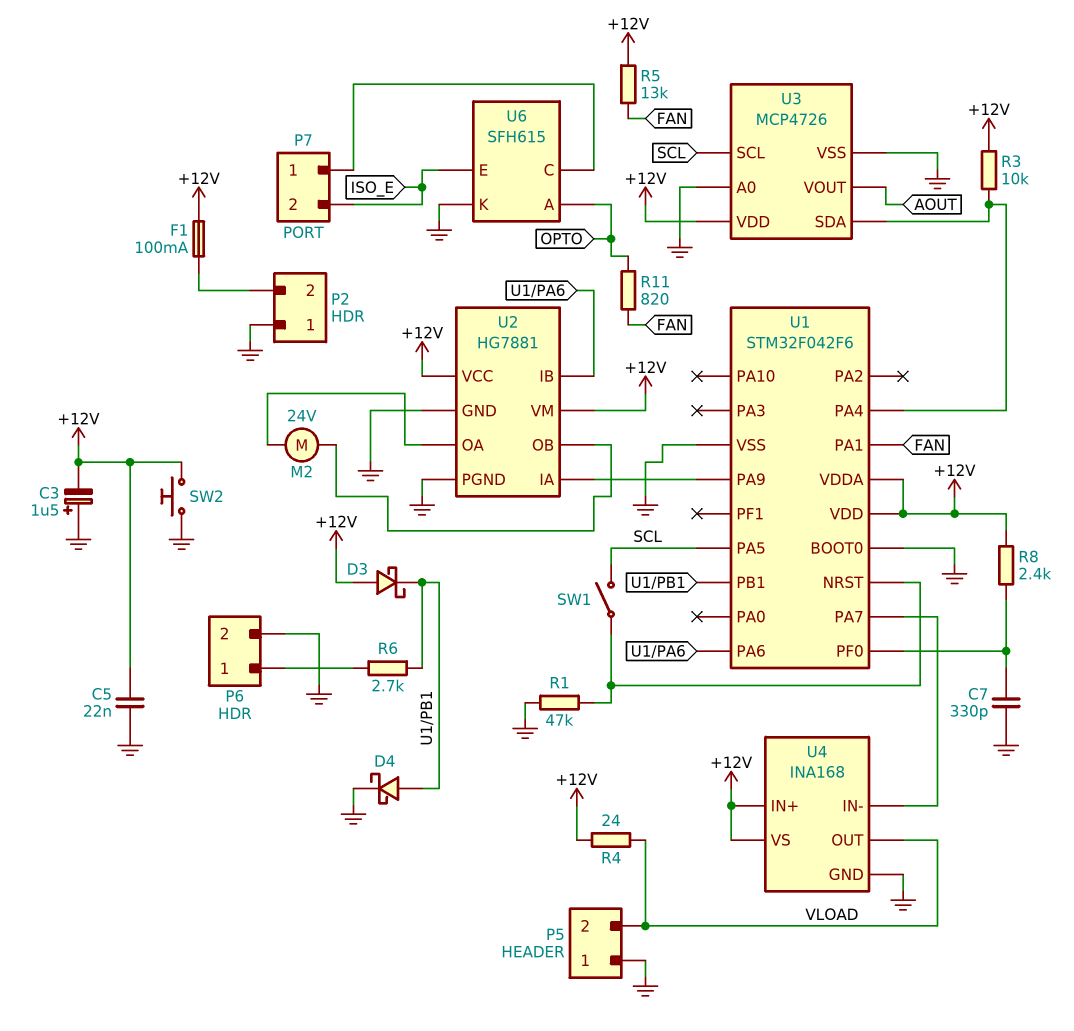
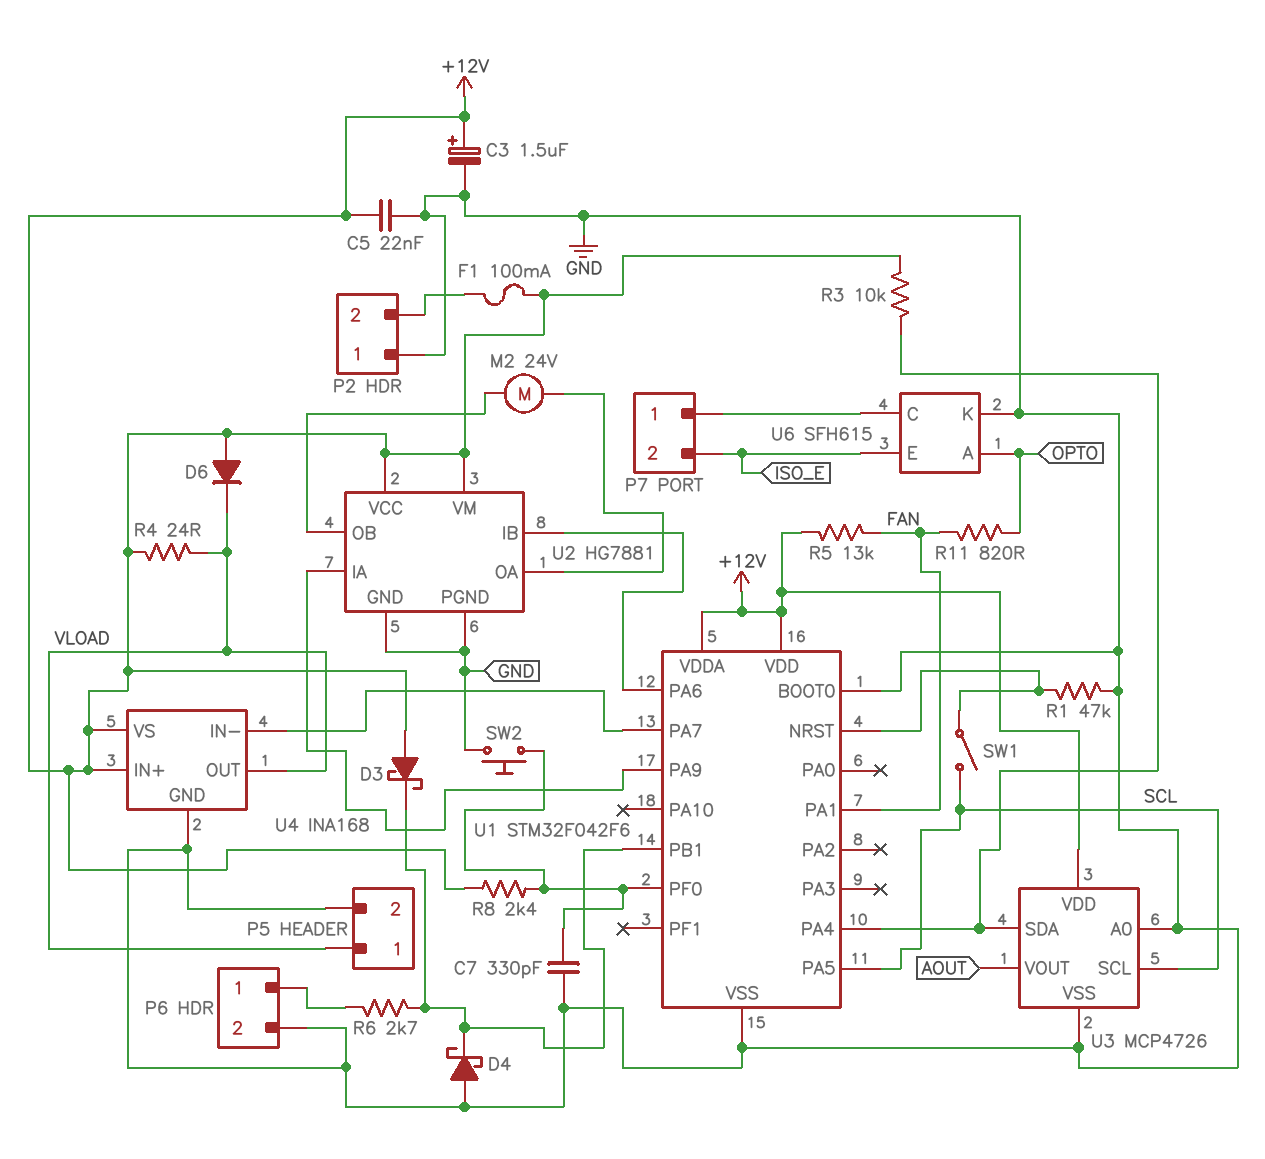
C3: 1.5uF (plus GND, minus +12V) -> 1.5uF (plus +12V, minus GND)
D4: schottky (A U1/PB1, K GND) -> schottky (A GND, K U1/PB1)
D6: none -> diode (A +12V, K VLOAD)
P5 pin 1: GND -> VLOAD
P5 pin 2: VLOAD -> GND
SW2: button (+12V, GND) -> button (GND, U1/PF0)

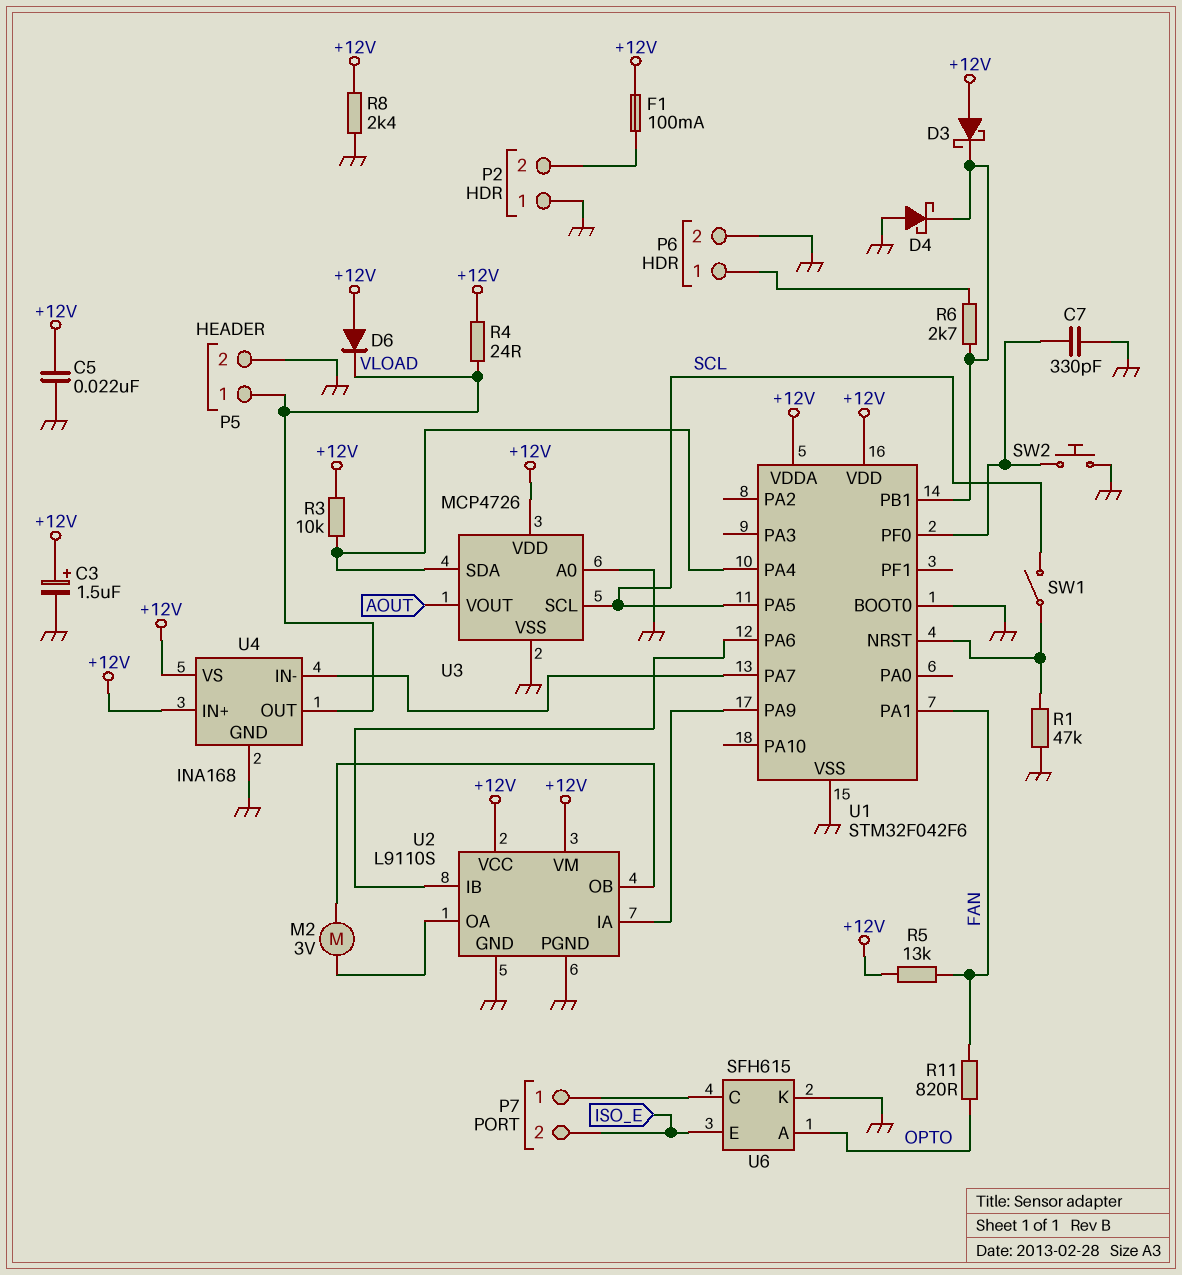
M2: motor 24V (U2/OA, U2/OB) -> motor 3V (U2/OA, U2/OB)
R8: 2.4k (+12V, U1/PF0) -> 2.4k (+12V, GND)
U2: HG7881 -> L9110S

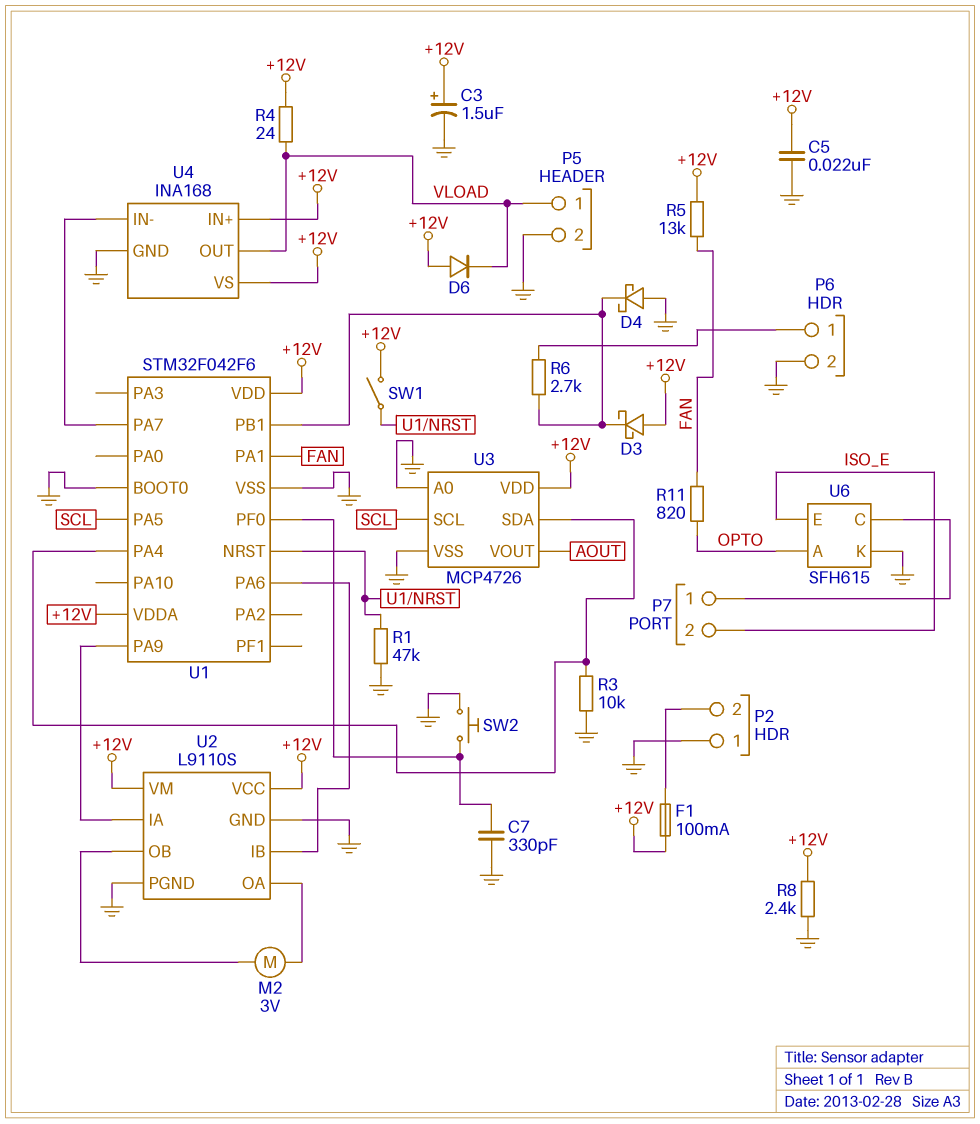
R3: 10k (+12V, U1/PA4) -> 10k (GND, U1/PA4)
SW1: switch (SCL, U1/NRST) -> switch (+12V, U1/NRST)

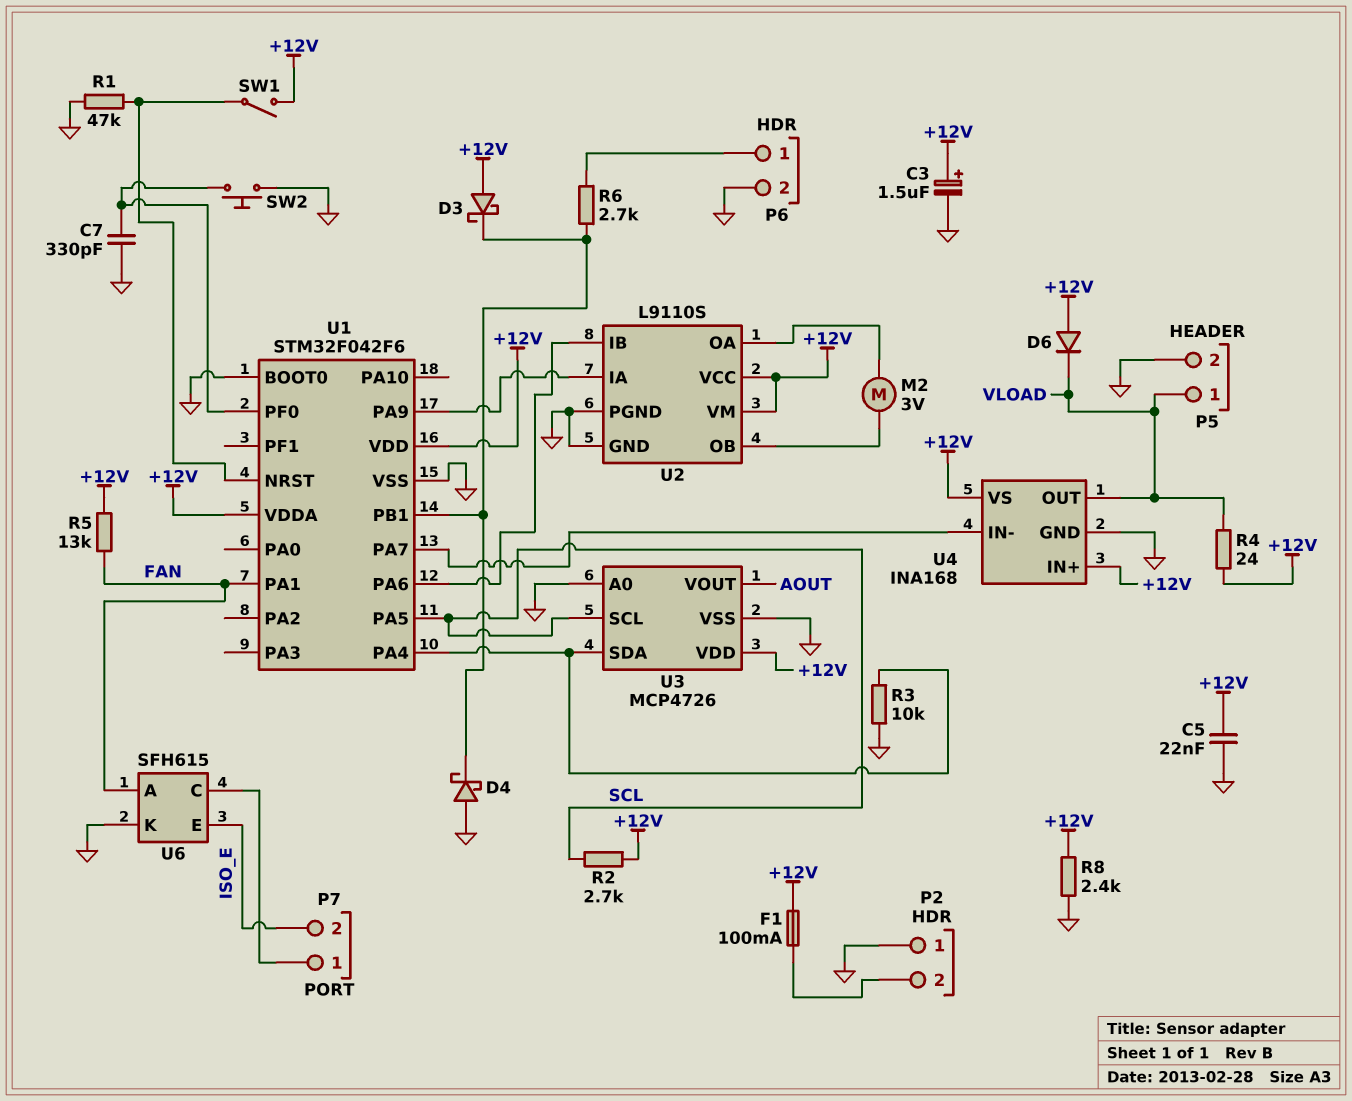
R2: none -> 2.7k (+12V, SCL)
R11: 820 (FAN, OPTO) -> none
U6 pin A: OPTO -> FAN

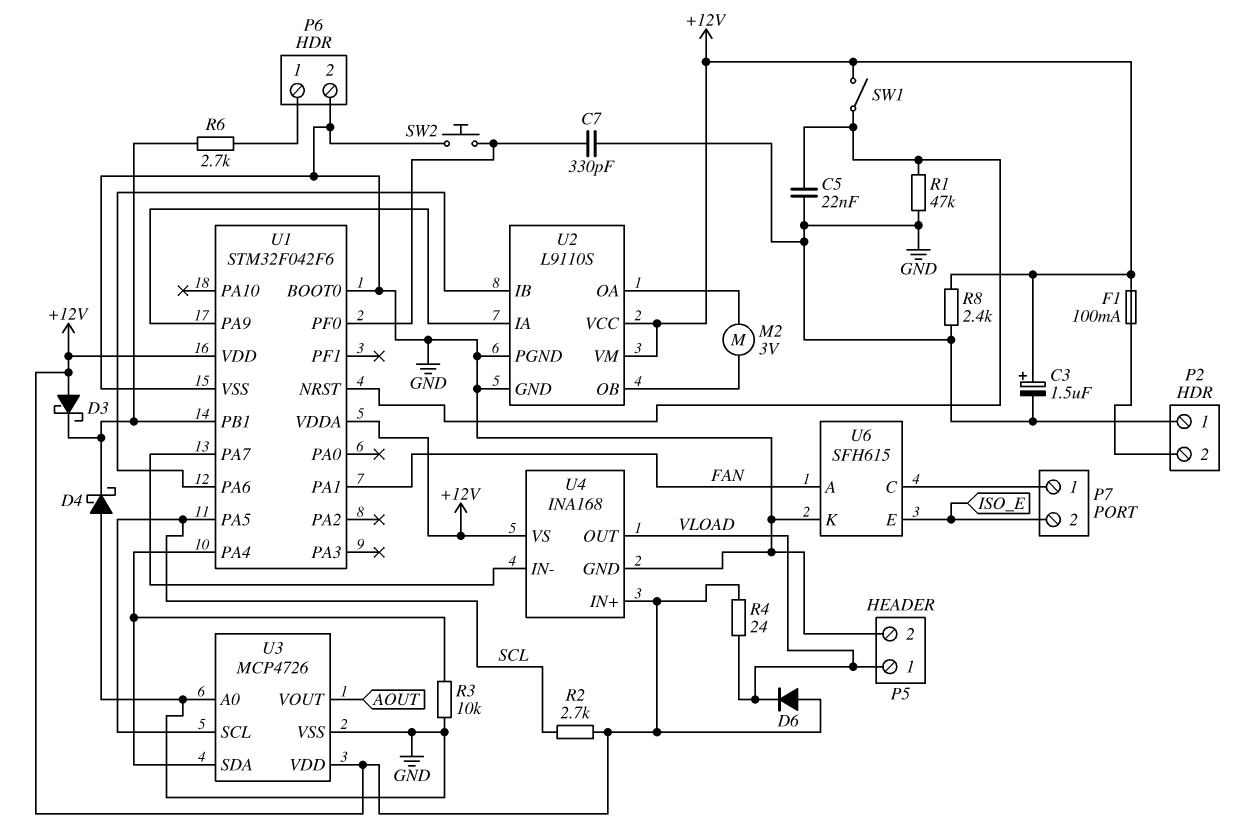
C5: 22nF (+12V, GND) -> 22nF (GND, U1/NRST)
R5: 13k (+12V, FAN) -> none

